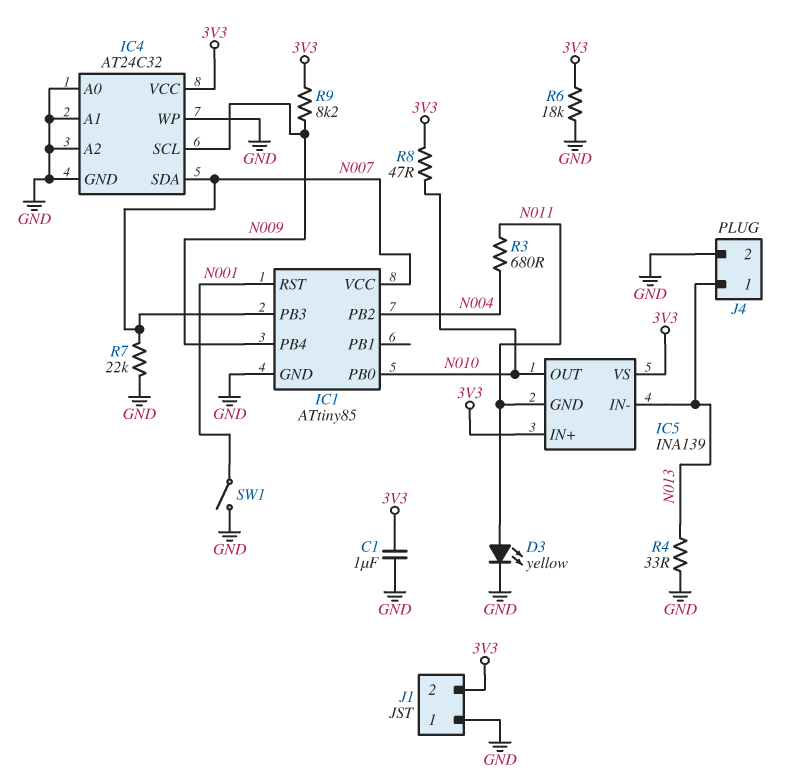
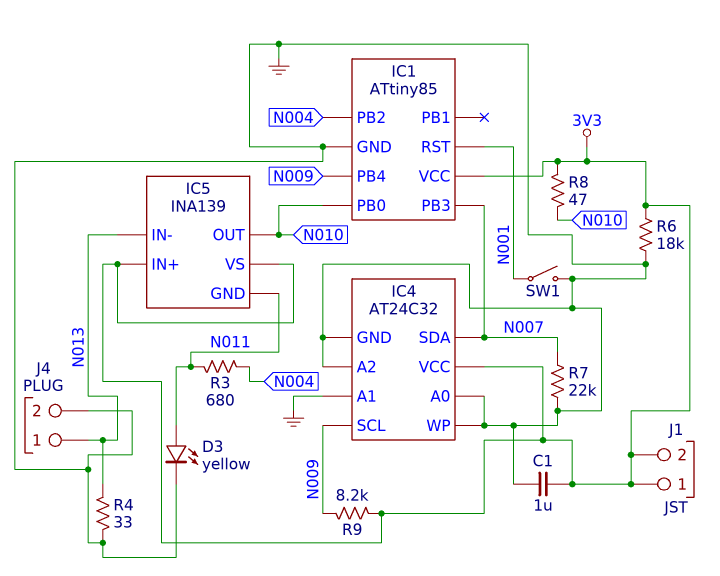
IC1 pin VCC: N007 -> 3V3
J1 pin 1: GND -> 3V3

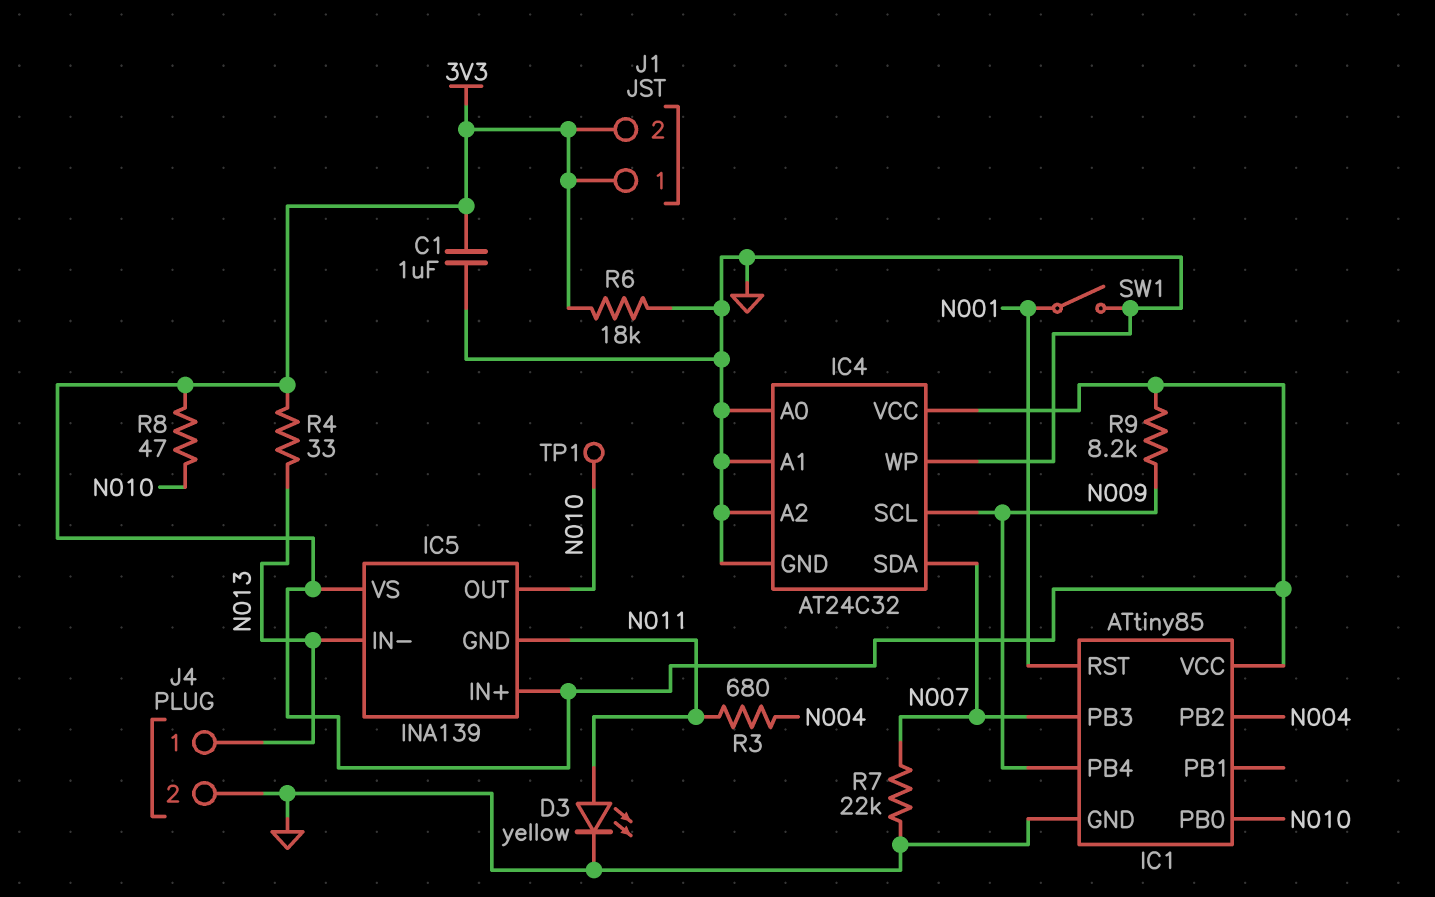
R4: 33 (GND, N013) -> 33 (3V3, N013)
TP1: none -> test point (N010)

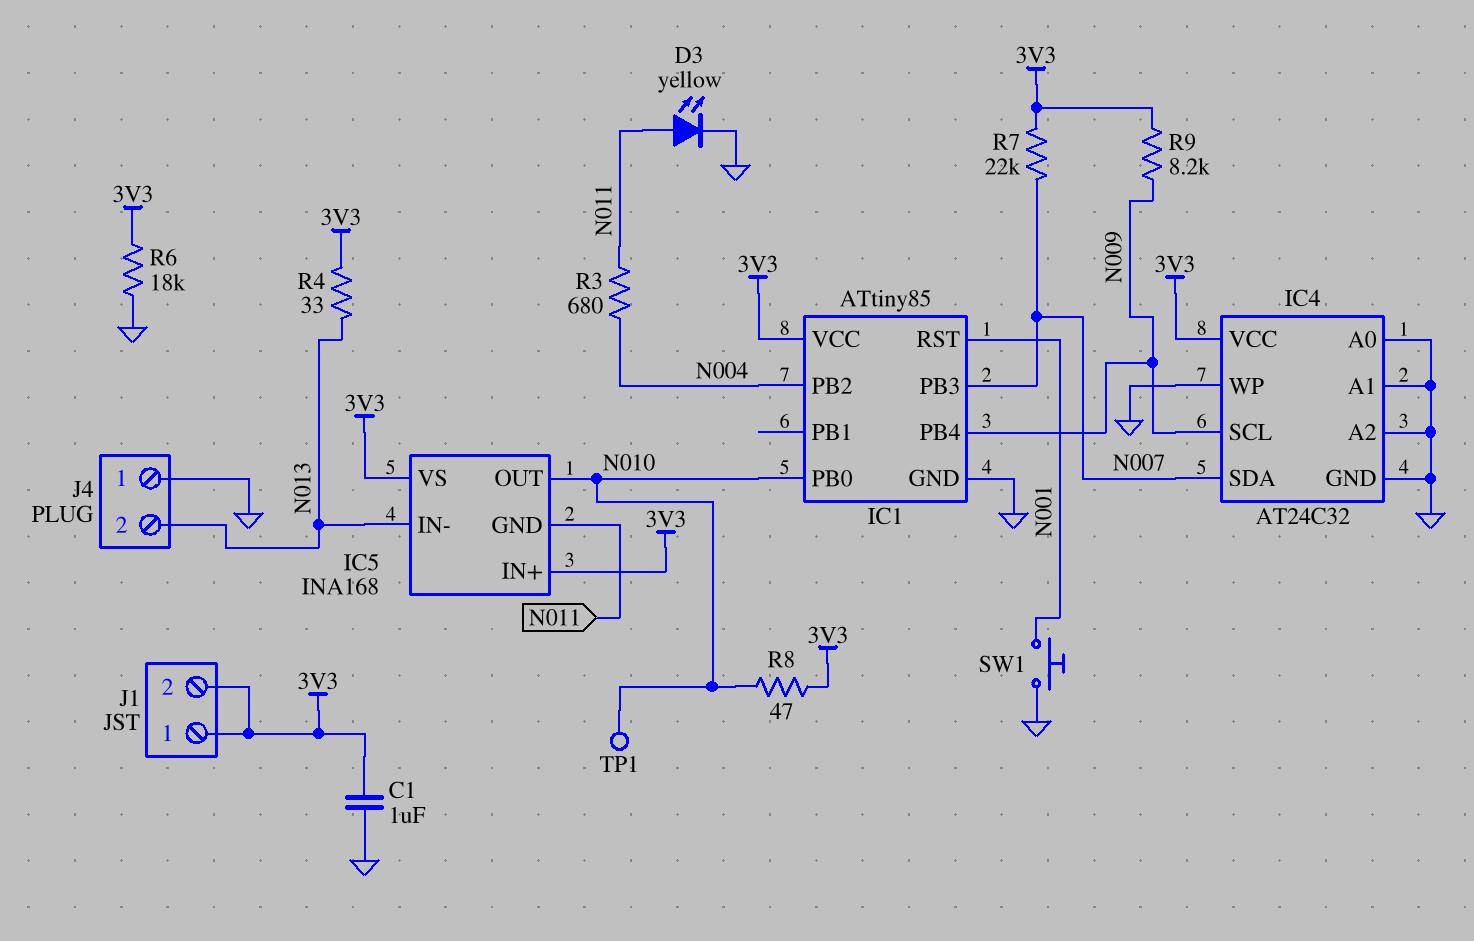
IC5: INA139 -> INA168
J4 pin 1: N013 -> GND
J4 pin 2: GND -> N013
R7: 22k (GND, N007) -> 22k (3V3, N007)
SW1: switch (GND, N001) -> button (GND, N001)

